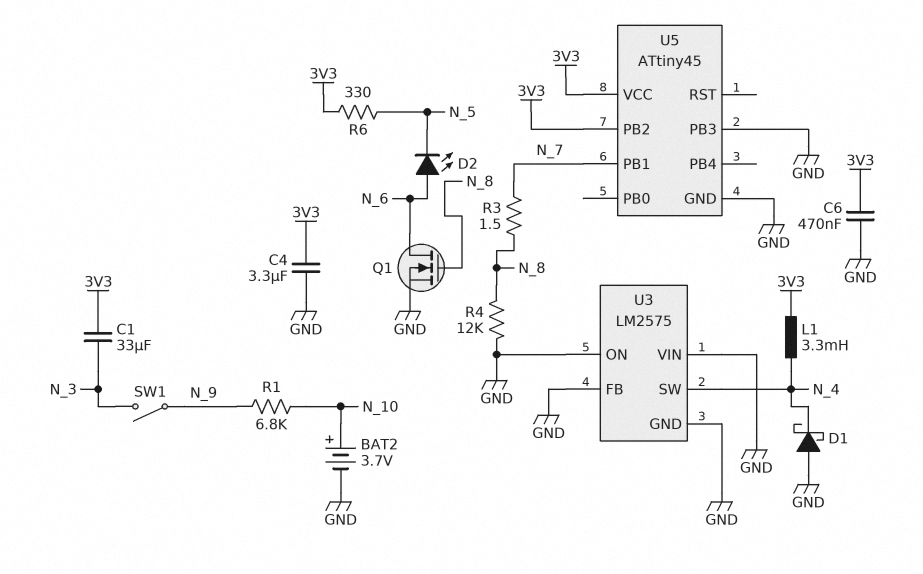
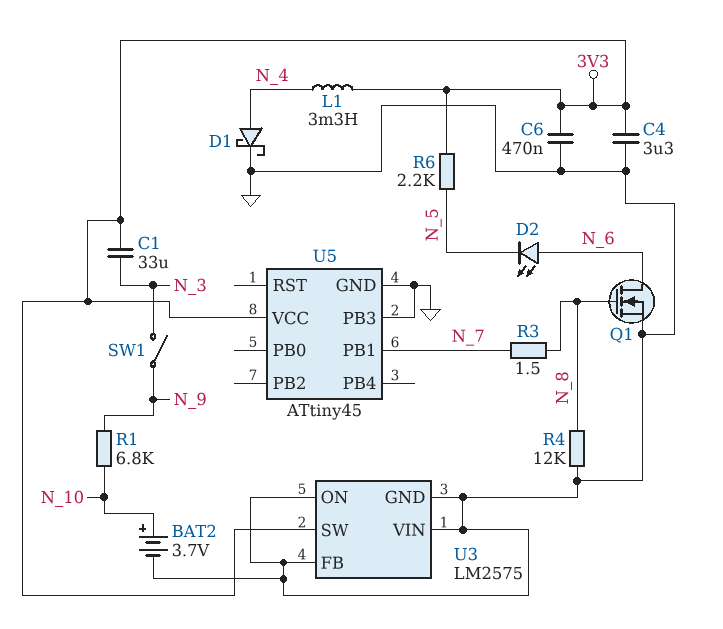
D1: schottky (A GND, K N_4) -> schottky (A N_4, K GND)
R6: 330 (3V3, N_5) -> 2.2k (3V3, N_5)
U3 pin SW: N_4 -> 3V3
U5 pin PB2: 3V3 -> none

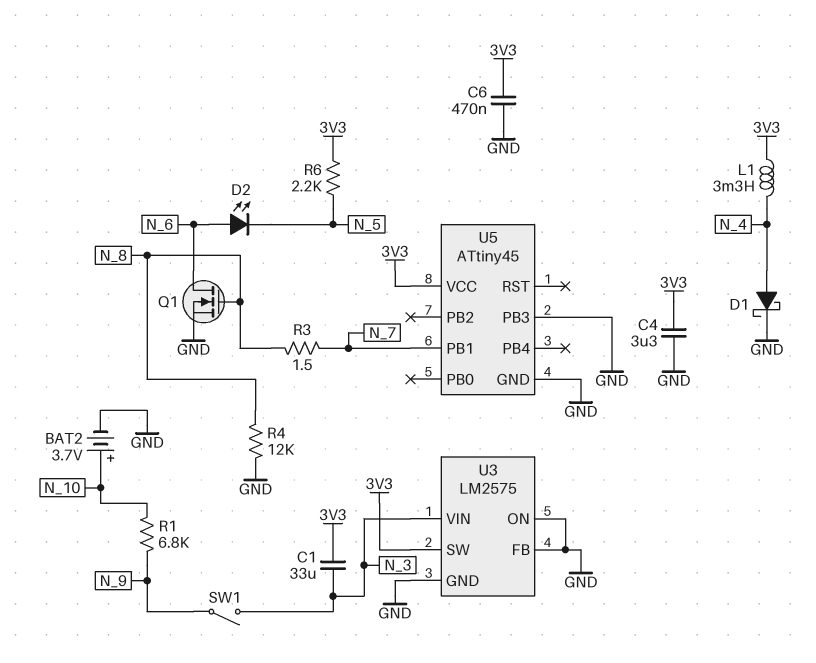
U3 pin VIN: GND -> N_3

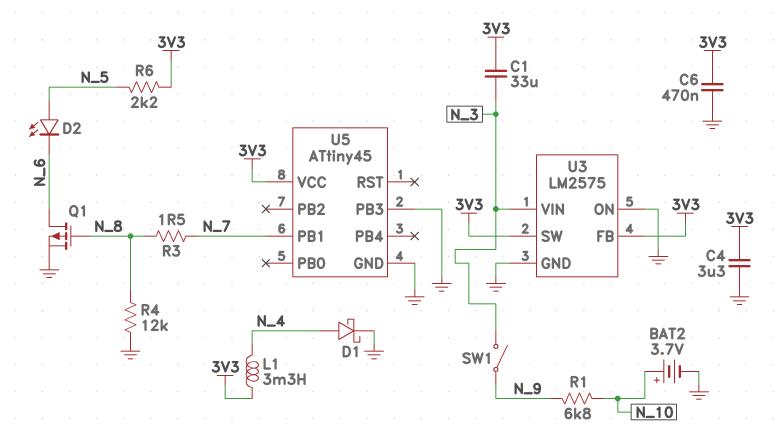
D2: LED (A N_6, K N_5) -> LED (A N_5, K N_6)
Q1: NMOS (G N_8, D N_6, S GND) -> PMOS (G N_8, D N_6, S GND)
U3 pin FB: GND -> 3V3

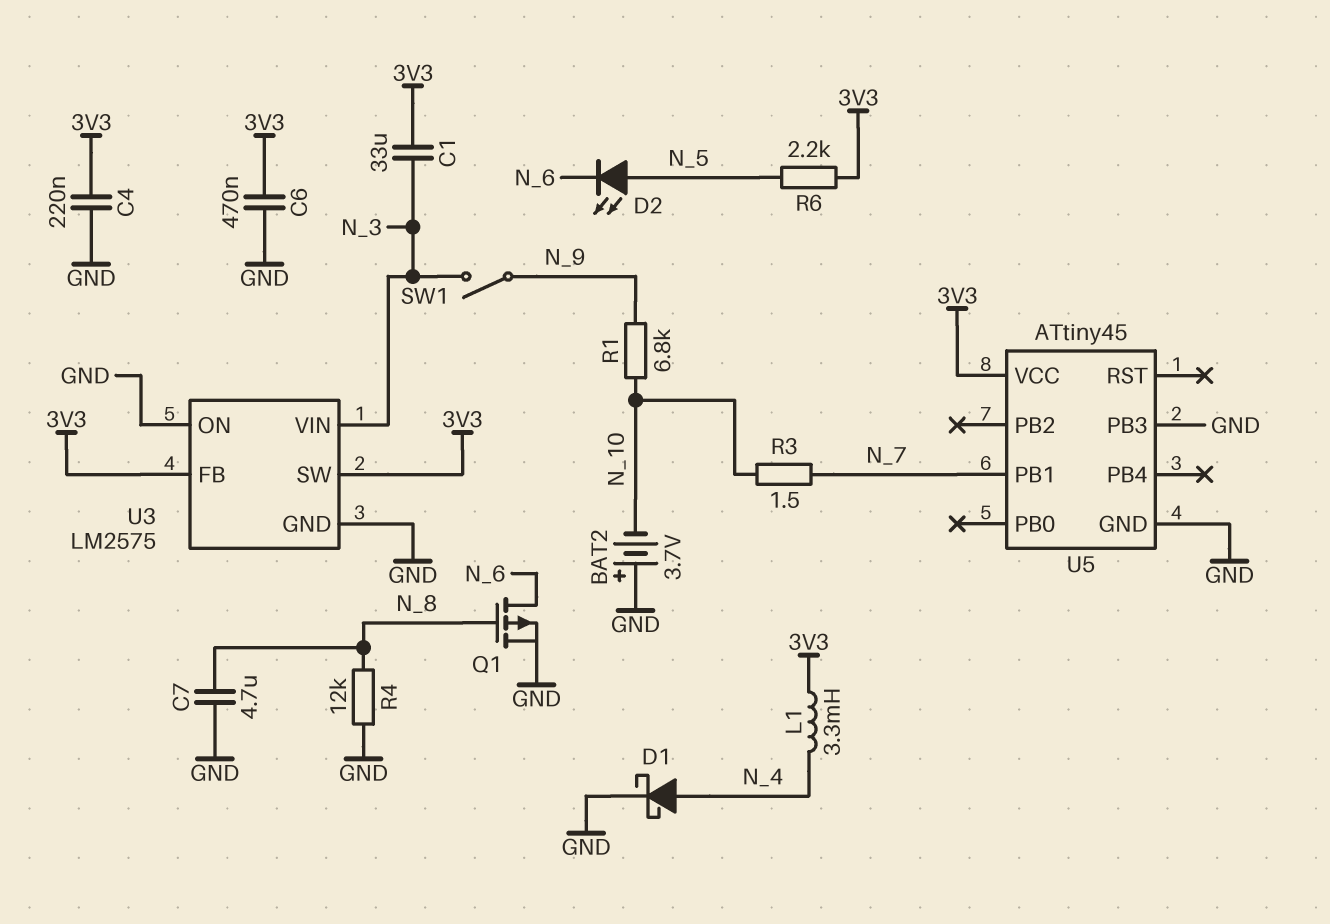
BAT2: 3.7V (plus N_10, minus GND) -> 3.7V (plus GND, minus N_10)
C4: 3.3uF (3V3, GND) -> 220nF (3V3, GND)
C7: none -> 4.7uF (GND, N_8)
R3: 1.5 (N_7, N_8) -> 1.5 (N_7, N_10)

